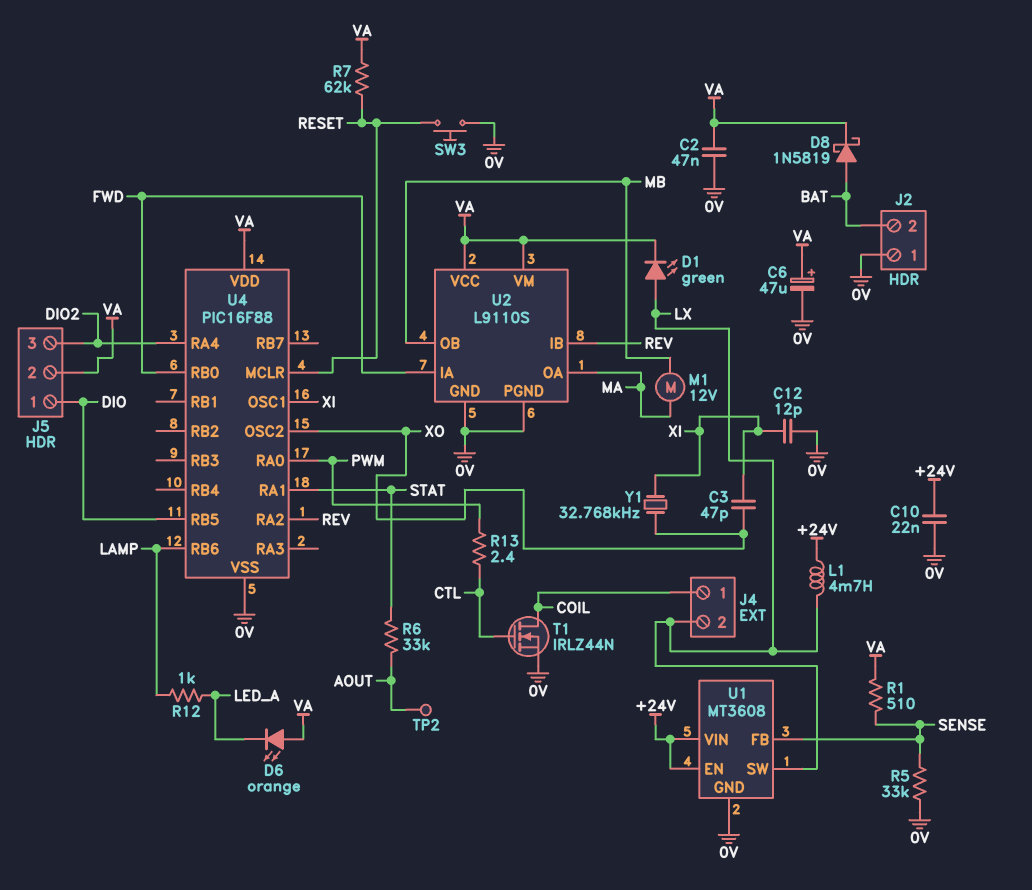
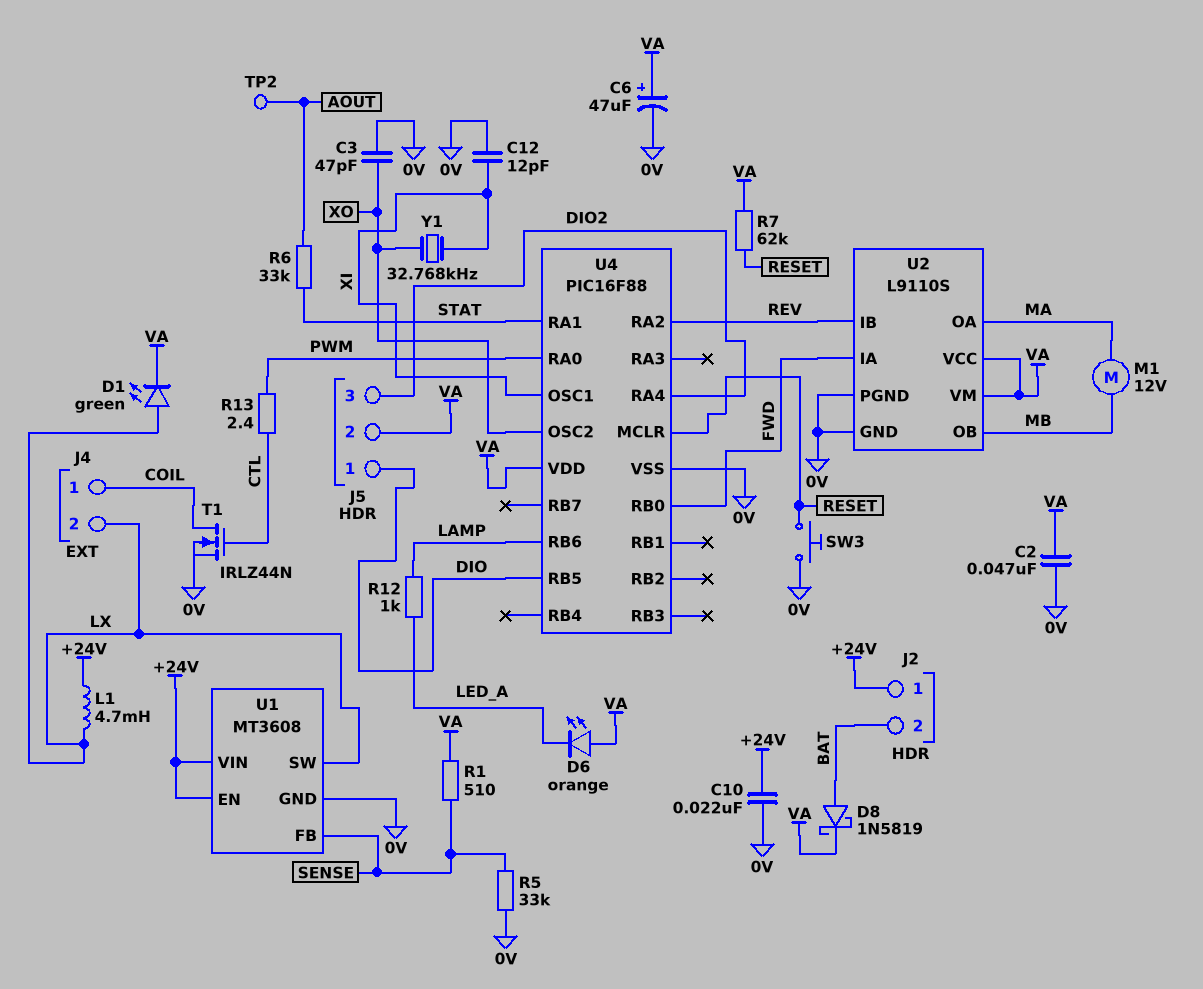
C3: 47pF (XI, XO) -> 47pF (0V, XO)
J2 pin 1: 0V -> +24V

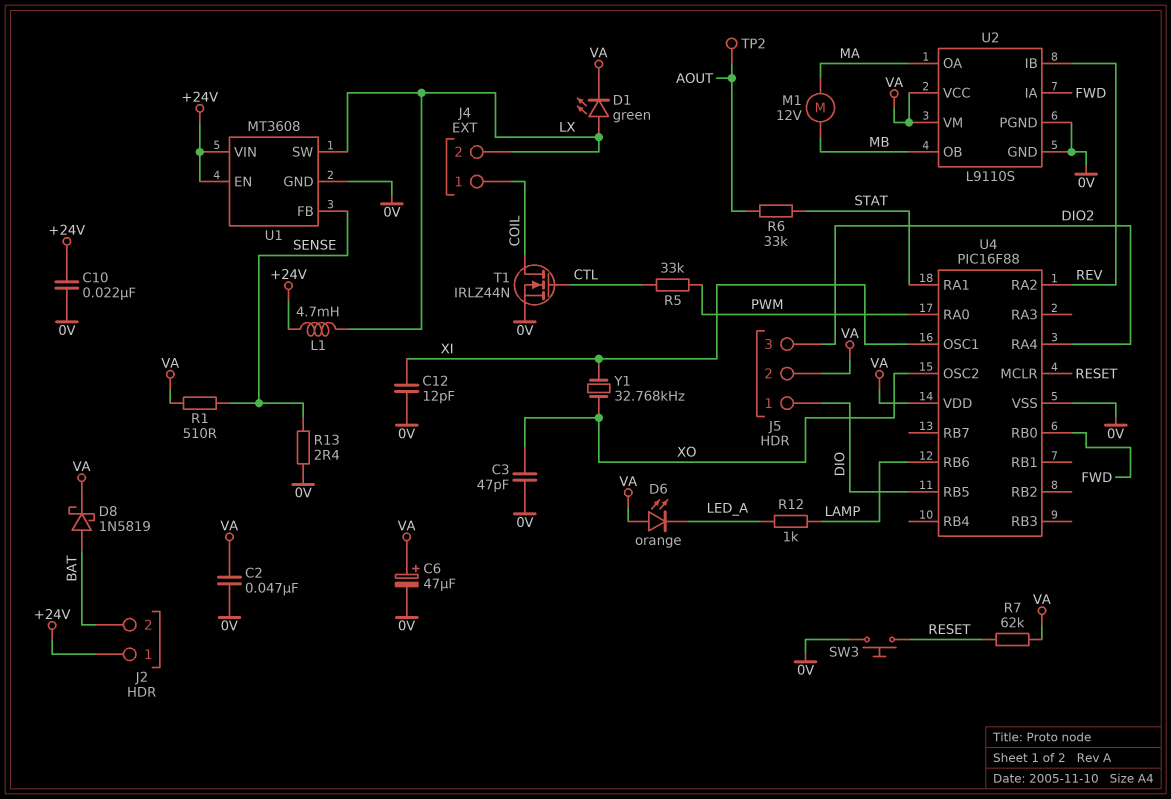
R5: 33k (0V, SENSE) -> 33k (CTL, PWM)
R13: 2.4 (CTL, PWM) -> 2.4 (0V, SENSE)

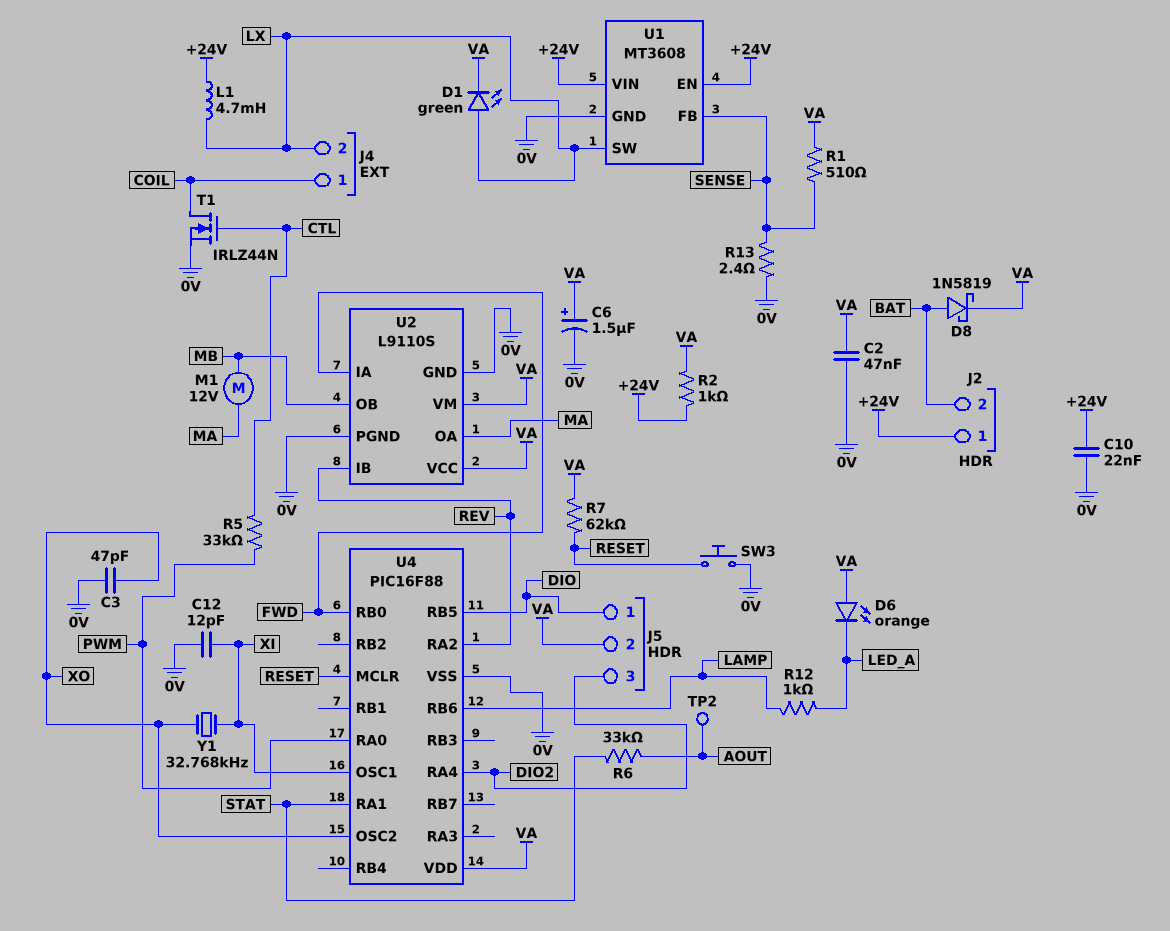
C6: 47uF (plus VA, minus 0V) -> 1.5uF (plus VA, minus 0V)
R2: none -> 1k (+24V, VA)

